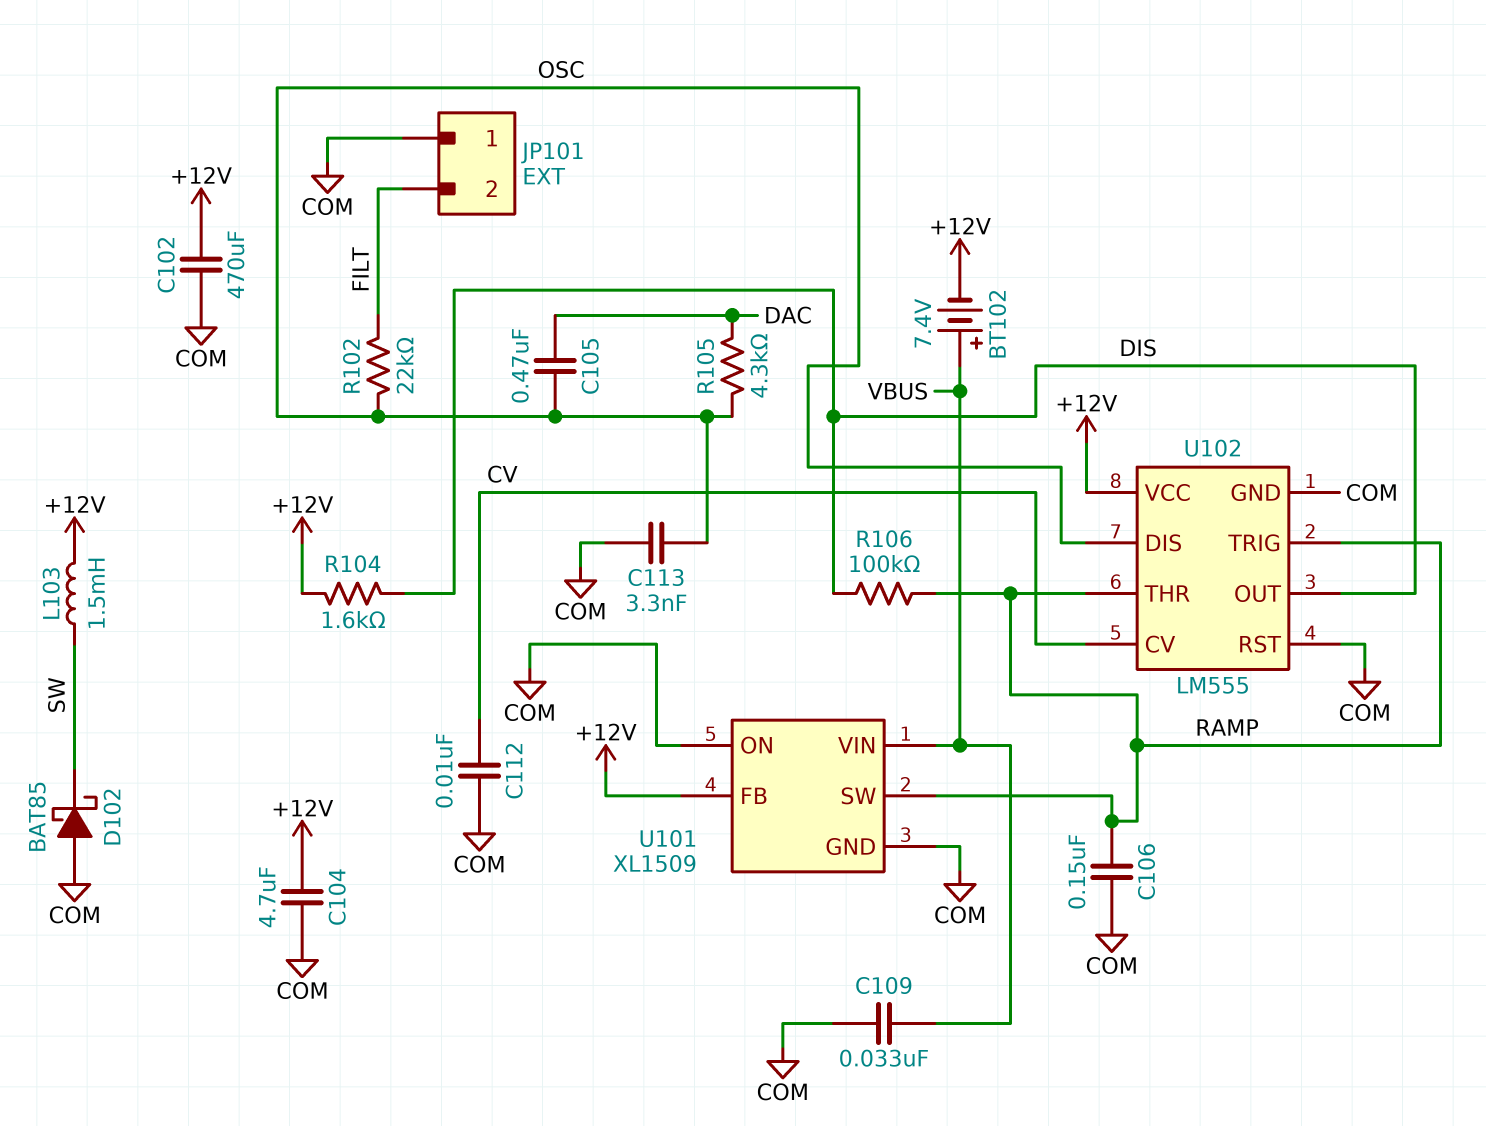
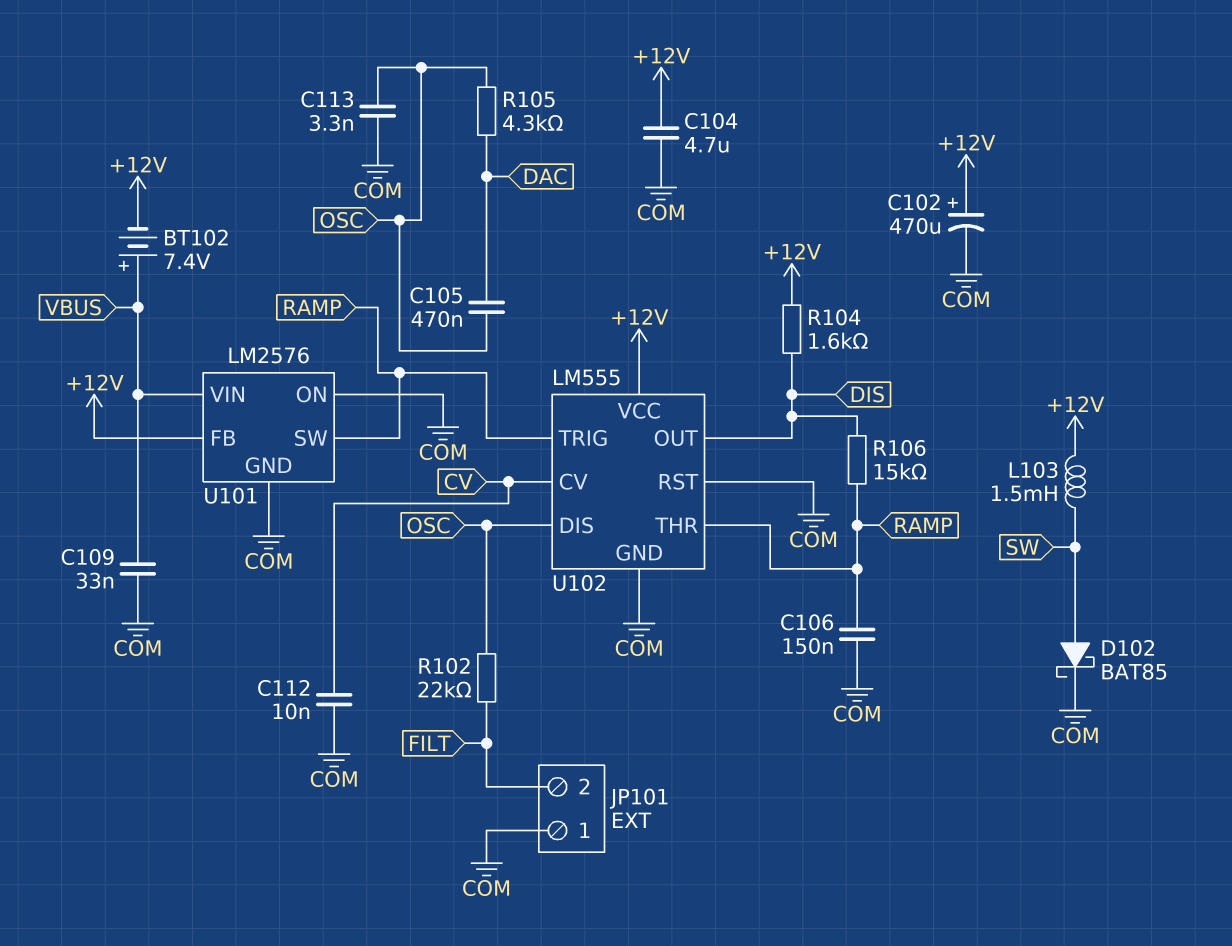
C102: 470uF (+12V, COM) -> 470uF (plus +12V, minus COM)
D102: schottky BAT85 (A COM, K SW) -> schottky BAT85 (A SW, K COM)
R106: 100k (DIS, RAMP) -> 15k (DIS, RAMP)
U101: XL1509 -> LM2576

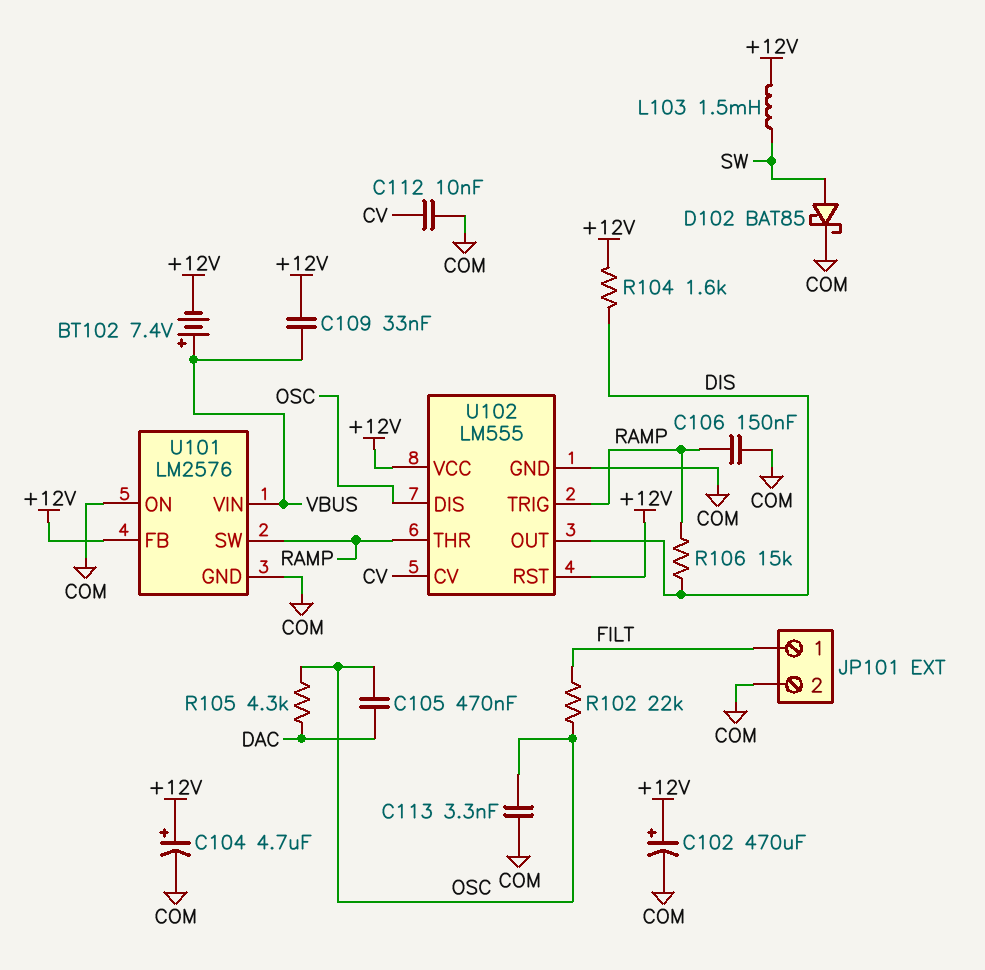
C104: 4.7uF (+12V, COM) -> 4.7uF (plus +12V, minus COM)
C109: 33nF (COM, VBUS) -> 33nF (+12V, VBUS)
JP101 pin 1: COM -> FILT
JP101 pin 2: FILT -> COM
U102 pin RST: COM -> +12V

